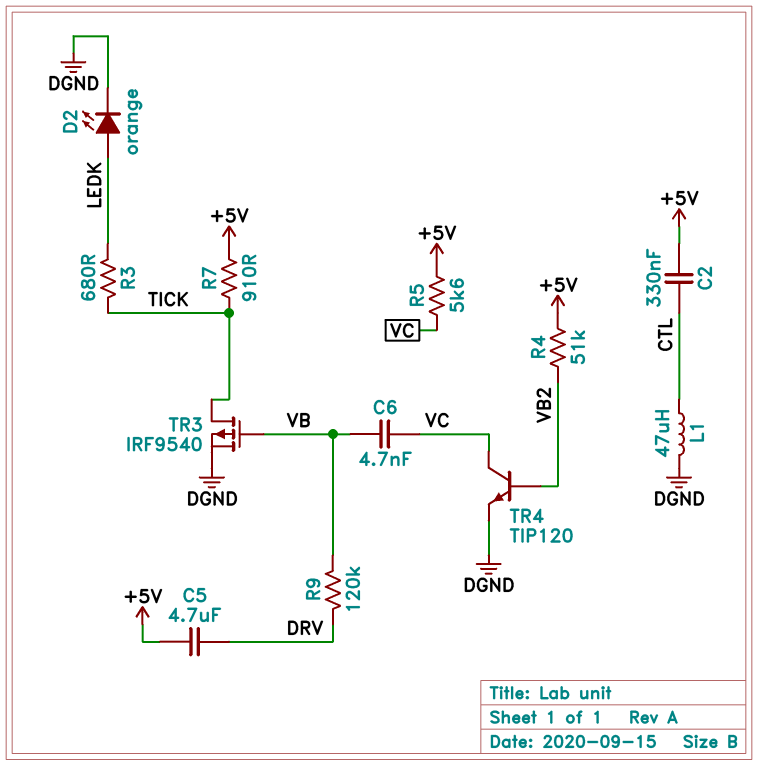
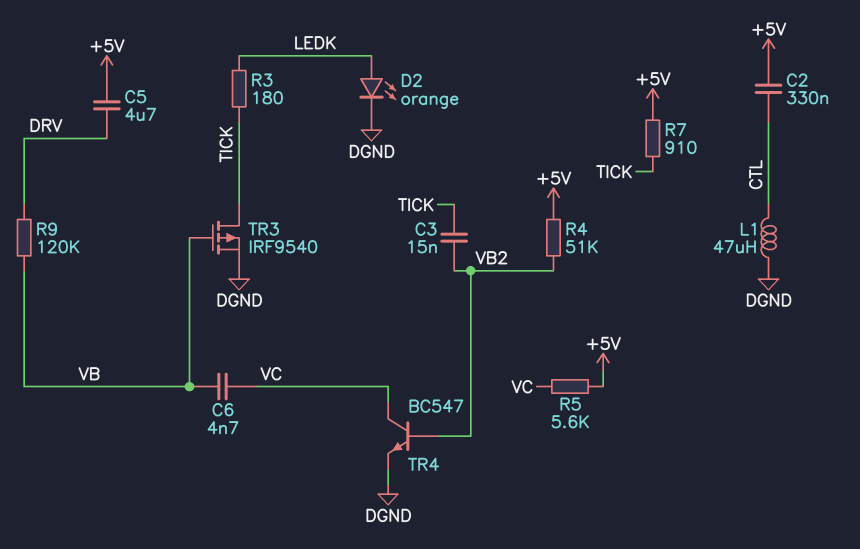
C3: none -> 15nF (TICK, VB2)
R3: 680 (LEDK, TICK) -> 180 (LEDK, TICK)
TR4: NPN TIP120 (B VB2, C VC, E DGND) -> NPN BC547 (B VB2, C VC, E DGND)

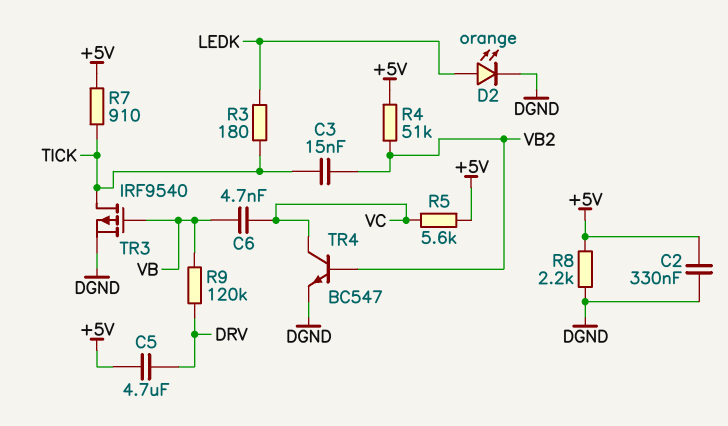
C2: 330nF (+5V, CTL) -> 330nF (+5V, DGND)
L1: 47uH (CTL, DGND) -> none
R8: none -> 2.2k (+5V, DGND)

